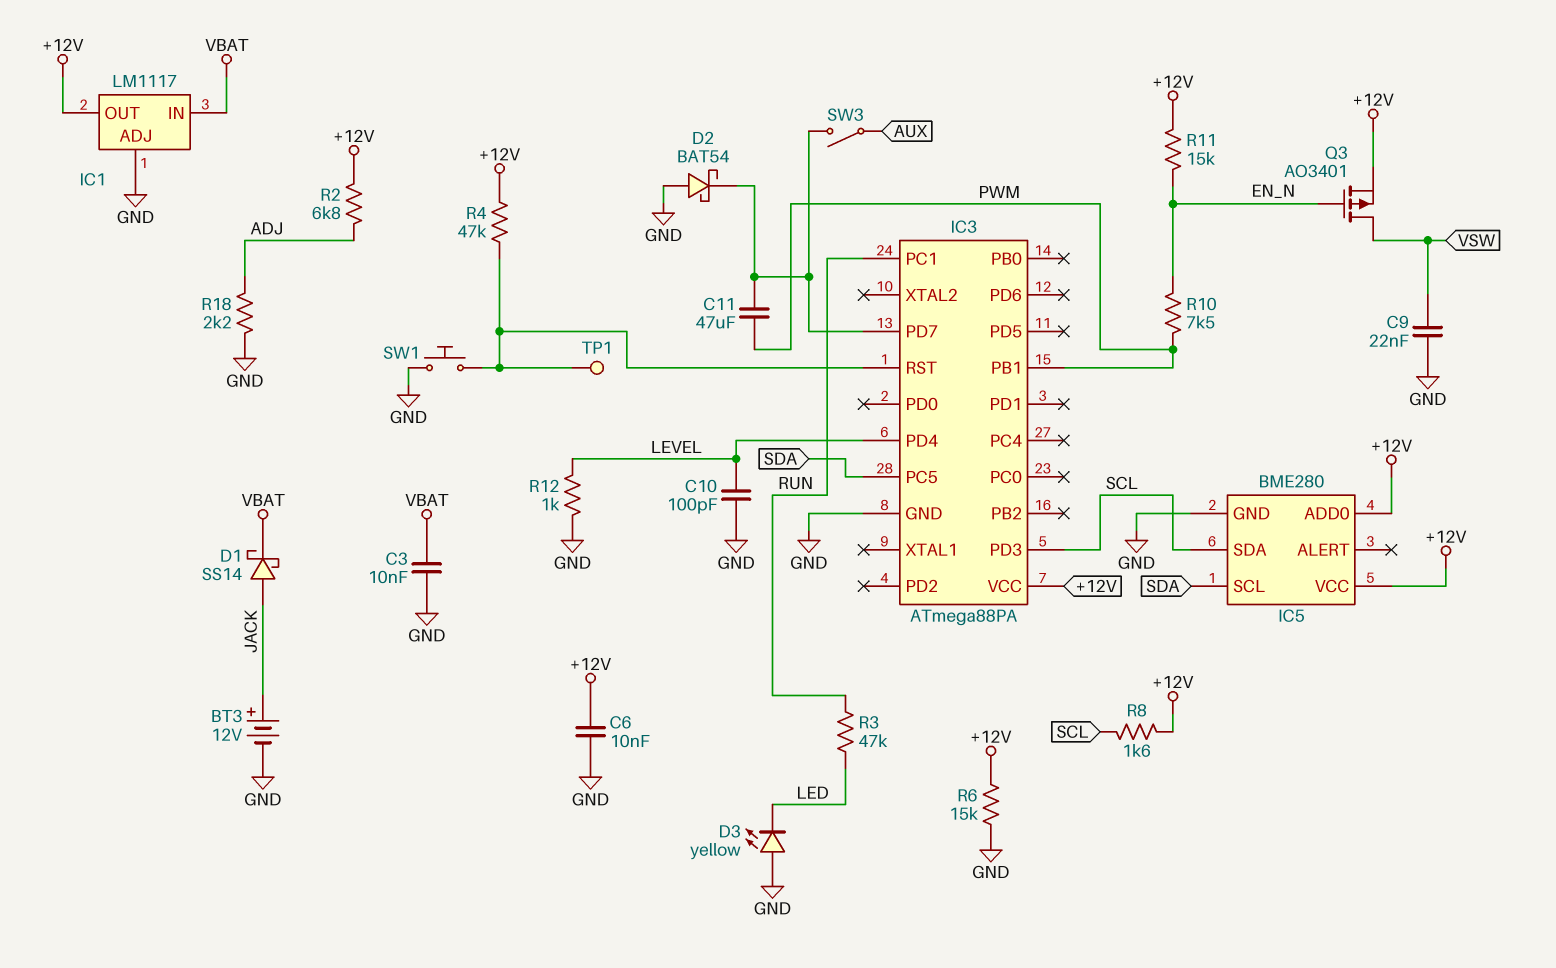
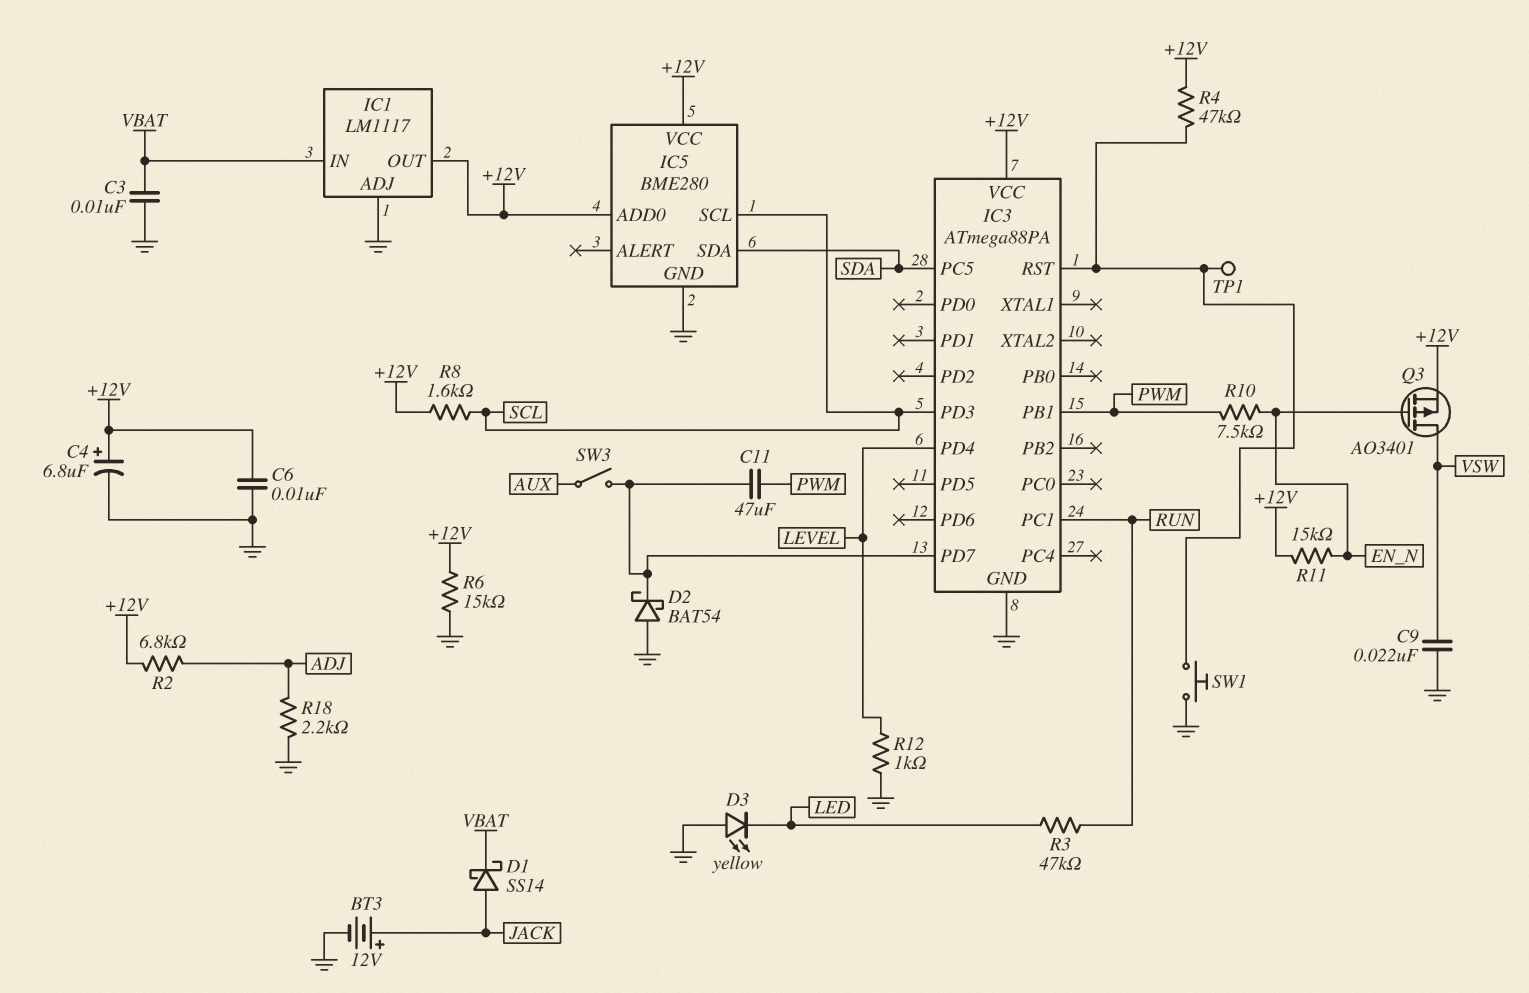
C4: none -> 6.8uF (plus +12V, minus GND)
C10: 100pF (GND, LEVEL) -> none
IC5 pin SCL: SDA -> SCL
IC5 pin SDA: SCL -> SDA

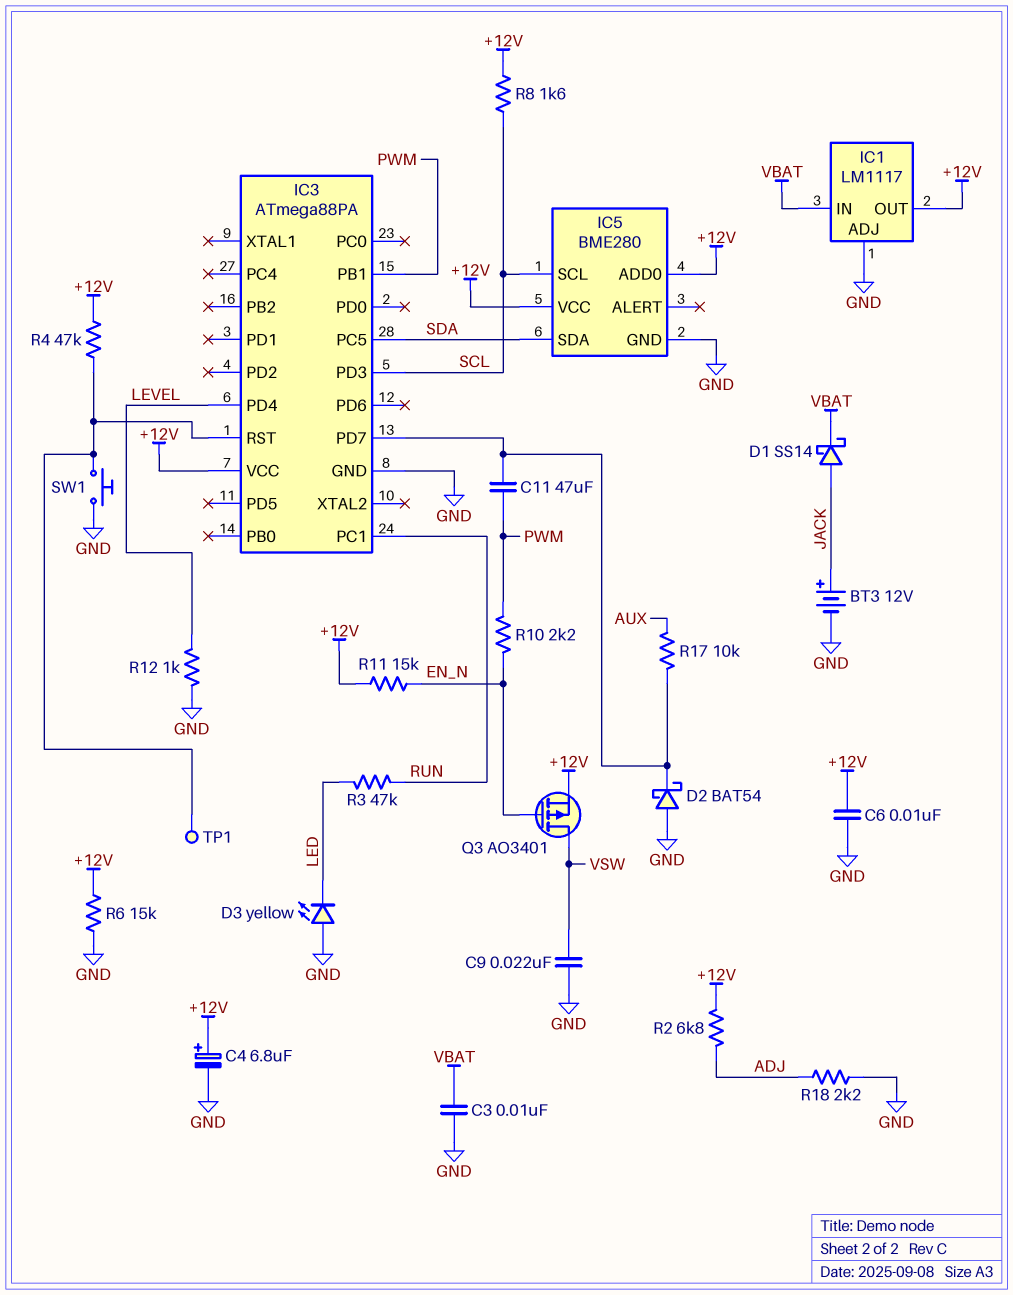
R10: 7.5k (EN_N, PWM) -> 2.2k (EN_N, PWM)
R17: none -> 10k (AUX, IC3/PD7)
SW3: switch (AUX, IC3/PD7) -> none

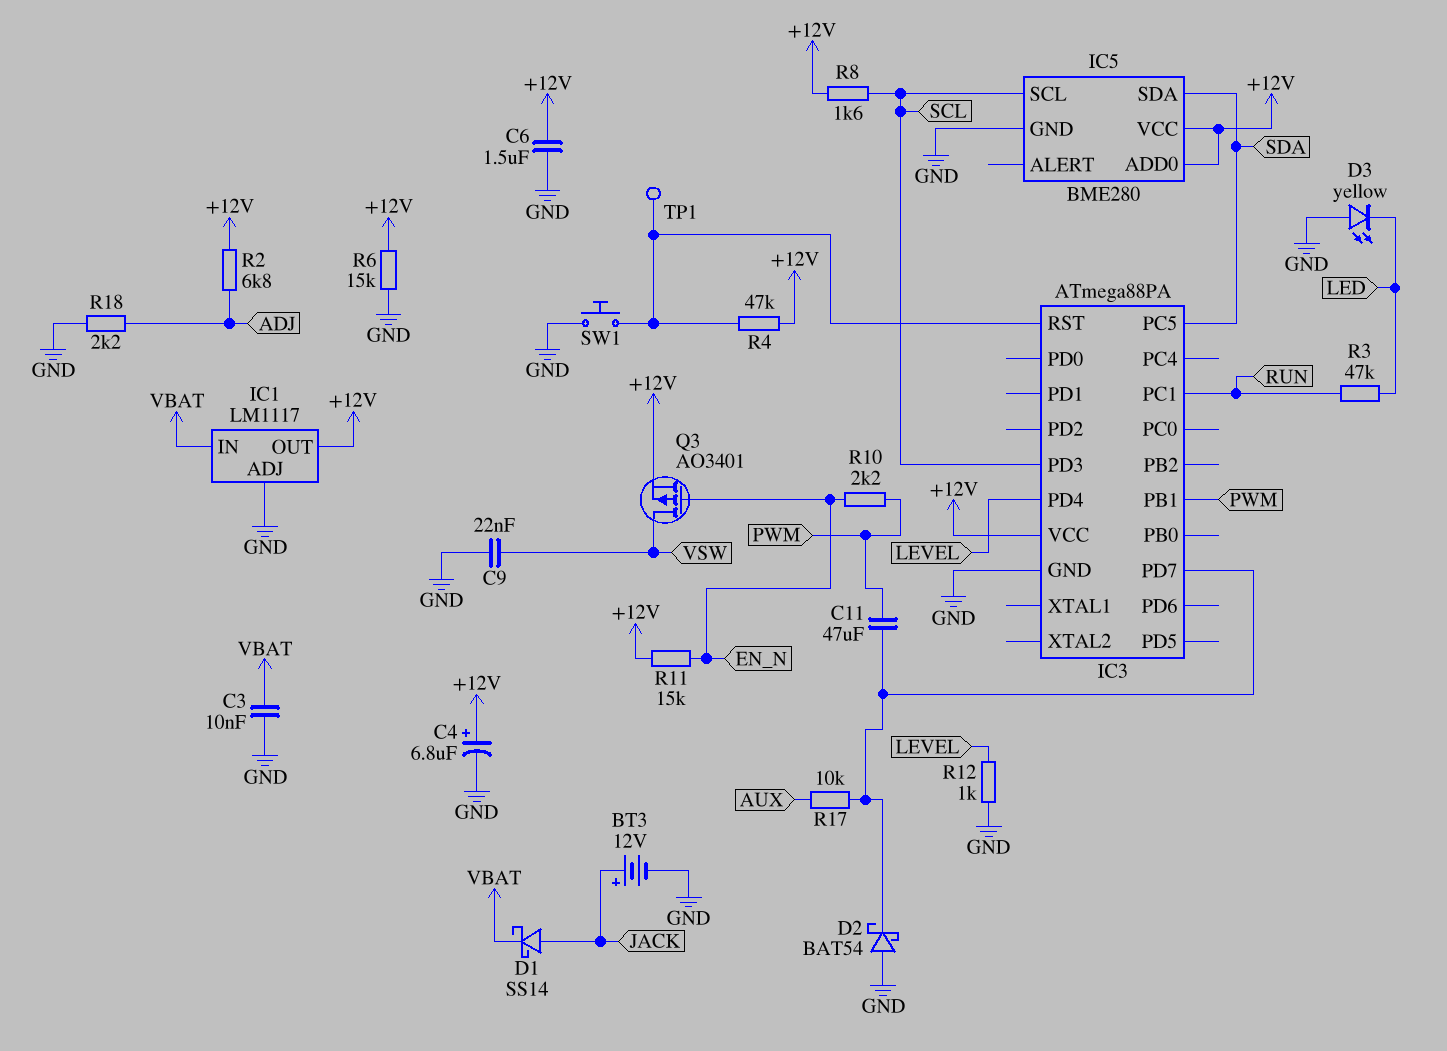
C6: 10nF (+12V, GND) -> 1.5uF (+12V, GND)

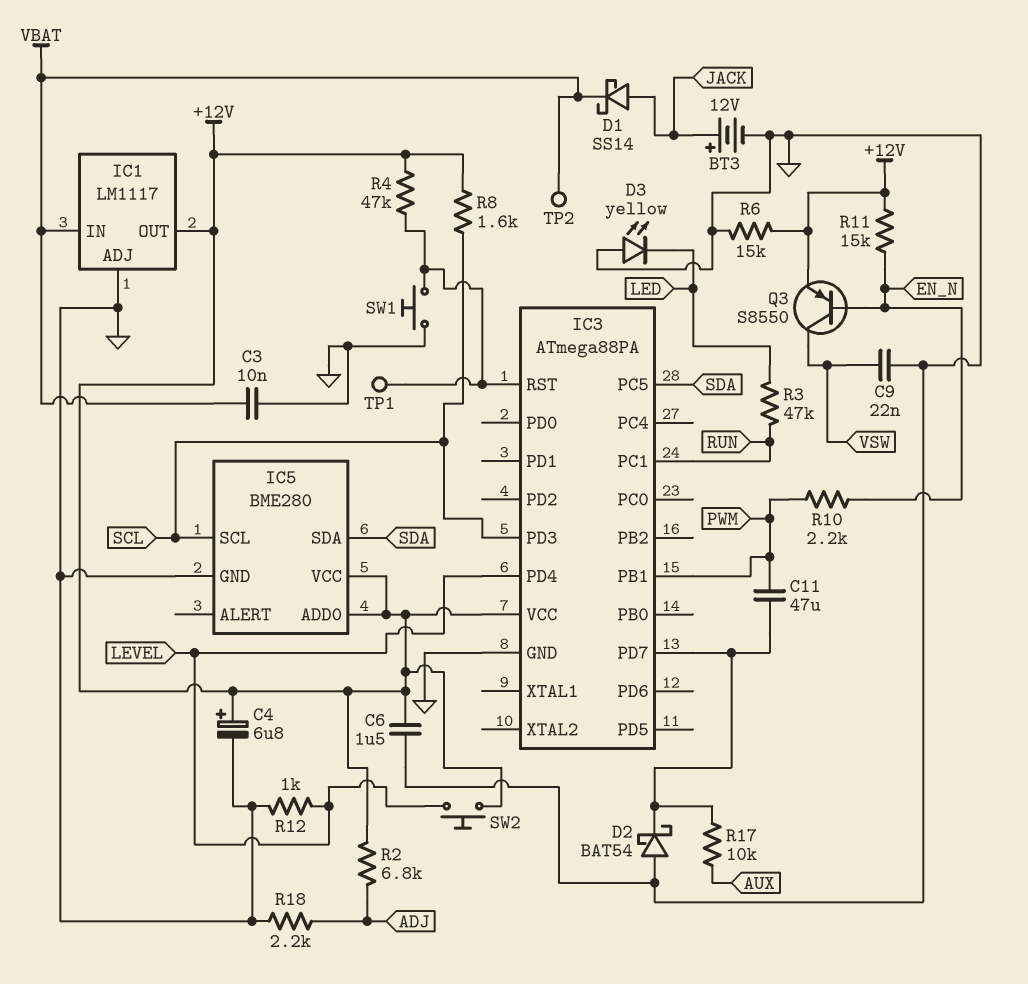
Q3: PMOS AO3401 (G EN_N, D VSW, S +12V) -> PNP S8550 (B EN_N, C VSW, E +12V)
SW2: none -> button (+12V, LEVEL)
TP2: none -> test point (VBAT)

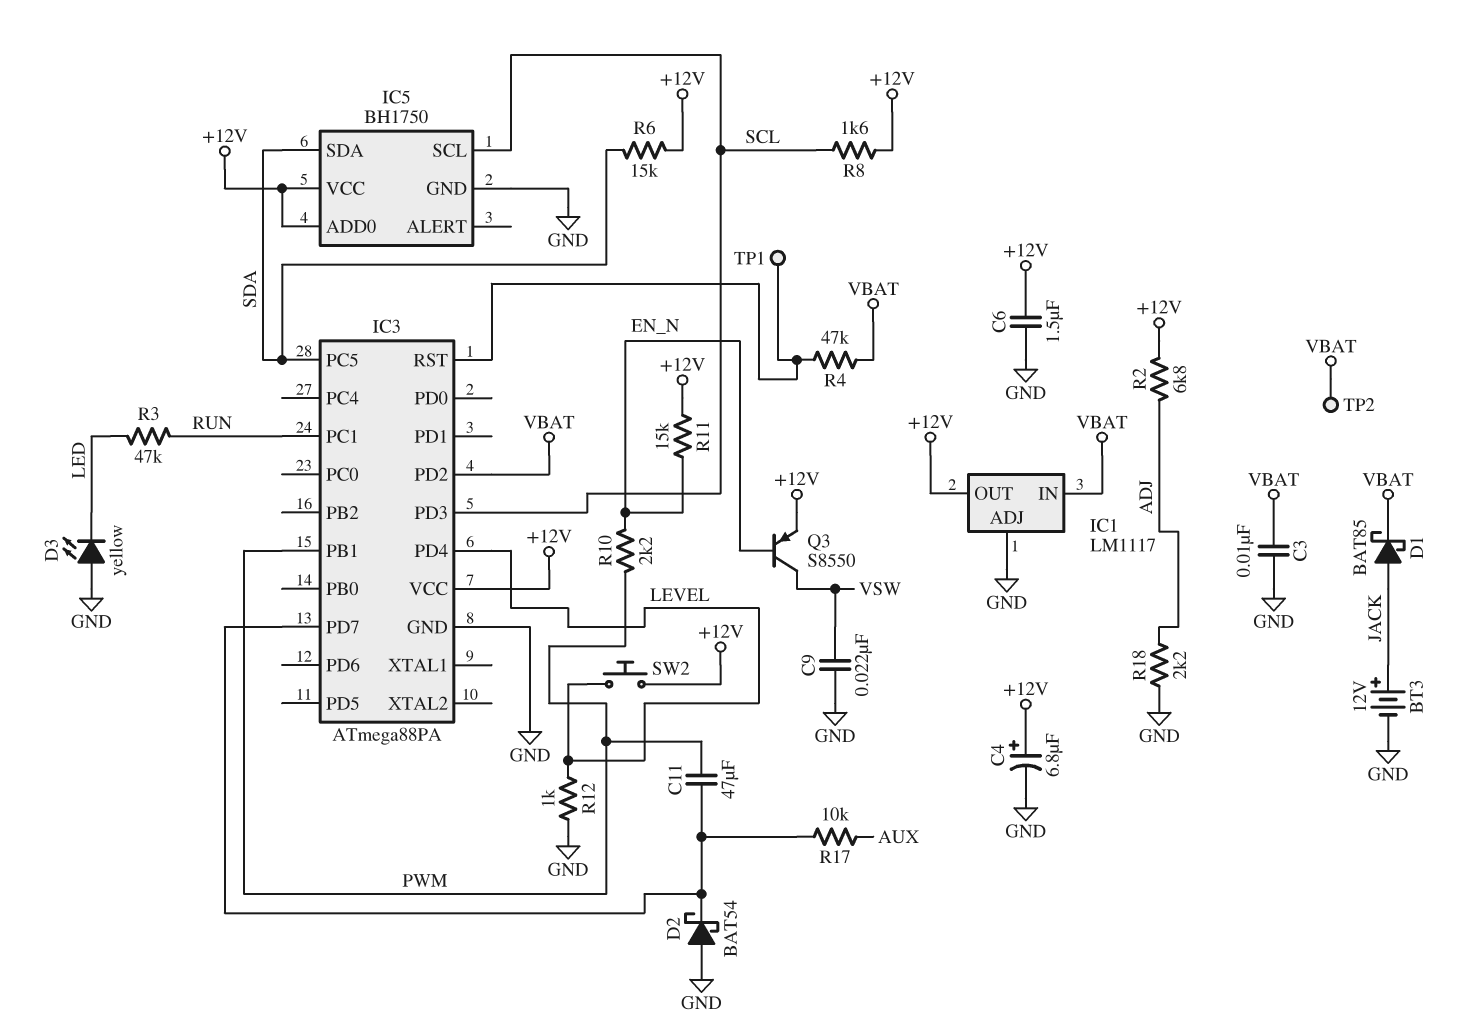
D1: schottky SS14 (A JACK, K VBAT) -> schottky BAT85 (A JACK, K VBAT)
IC3 pin PD2: none -> VBAT
IC5: BME280 -> BH1750
R4: 47k (+12V, IC3/RST) -> 47k (IC3/RST, VBAT)
R6: 15k (+12V, GND) -> 15k (+12V, SDA)
SW1: button (GND, IC3/RST) -> none

